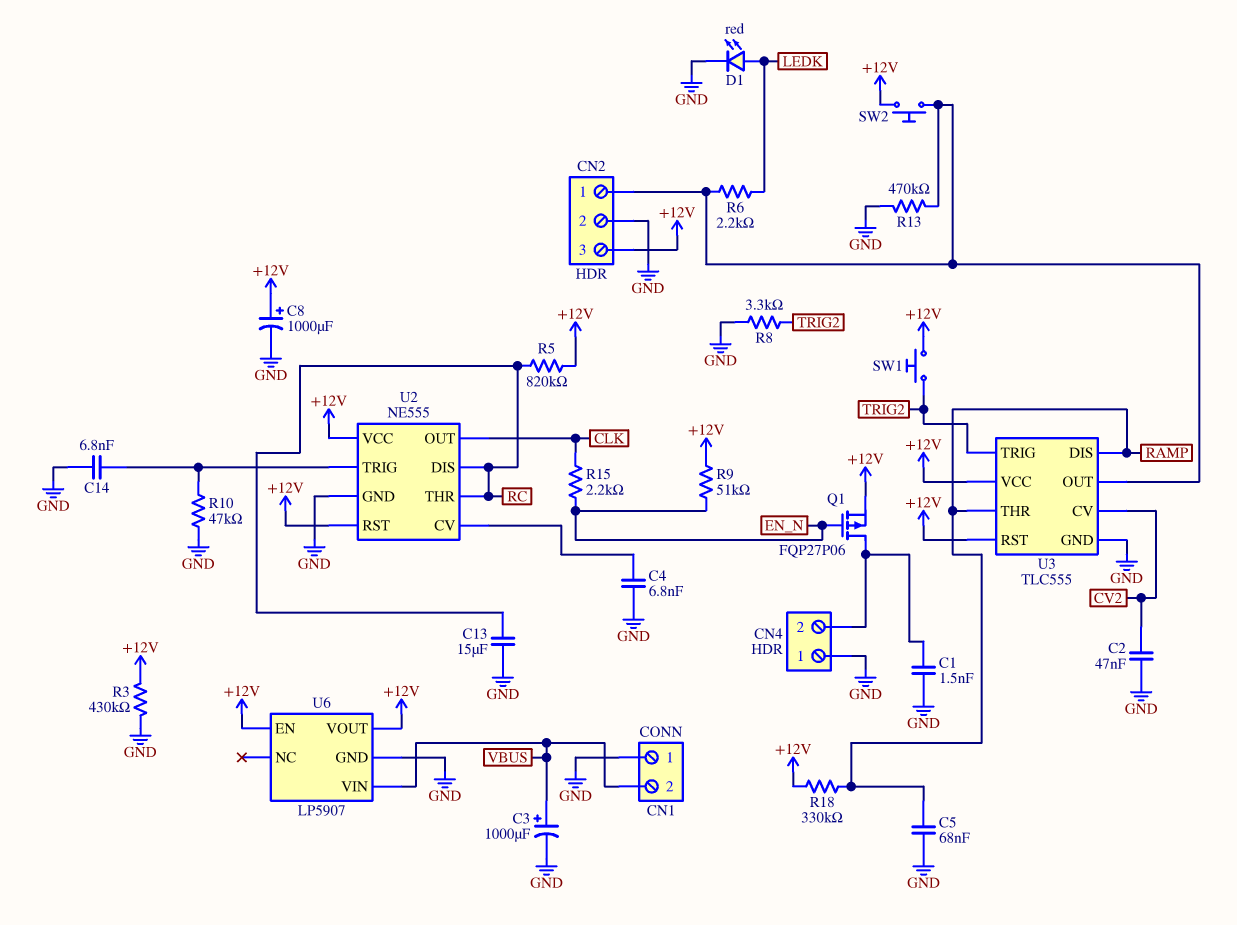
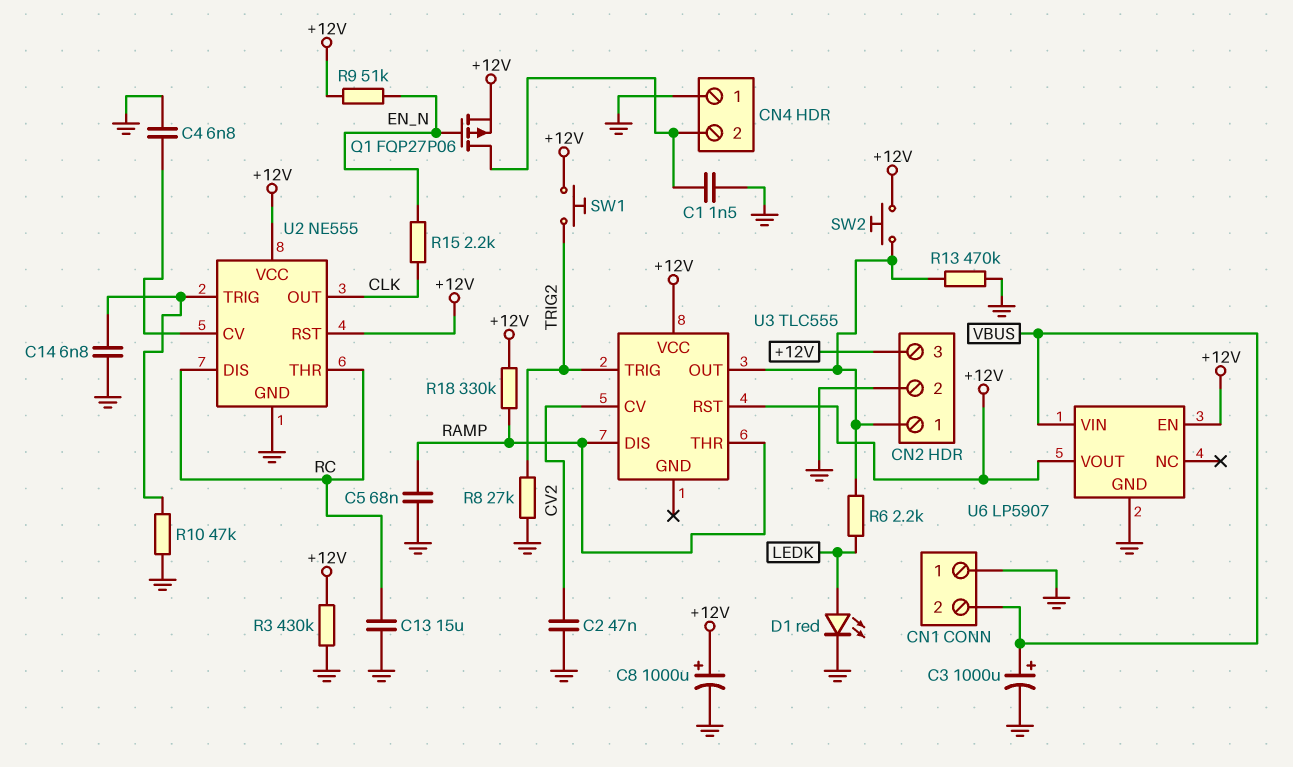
R5: 820k (+12V, RC) -> none
R8: 3.3k (GND, TRIG2) -> 27k (GND, TRIG2)
U3 pin GND: GND -> none

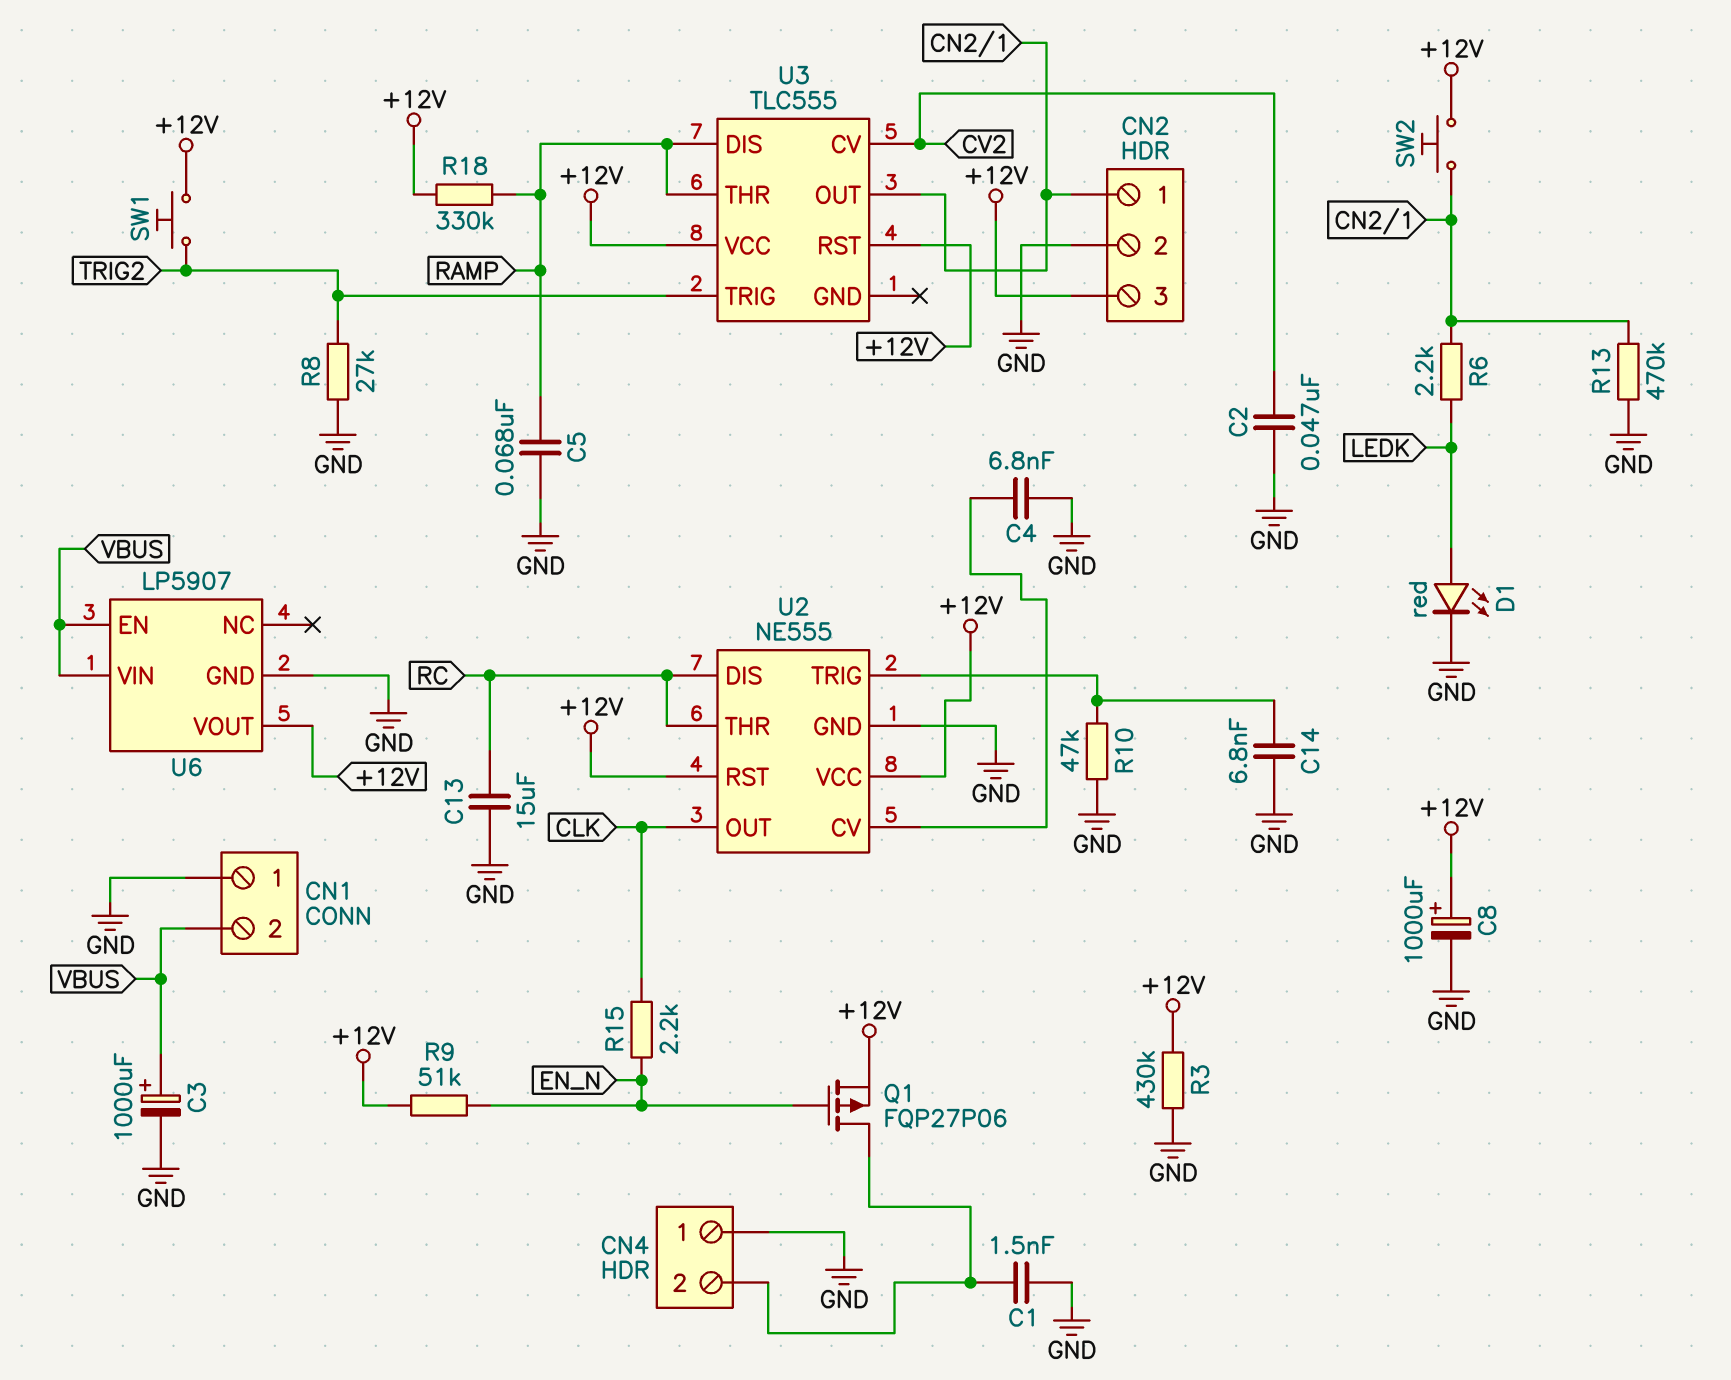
U6 pin EN: +12V -> VBUS

